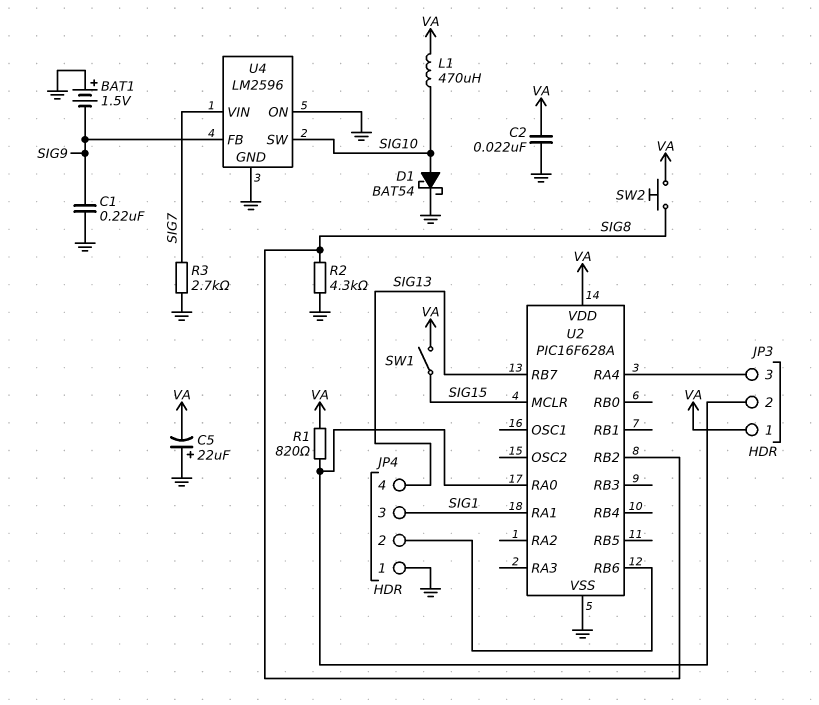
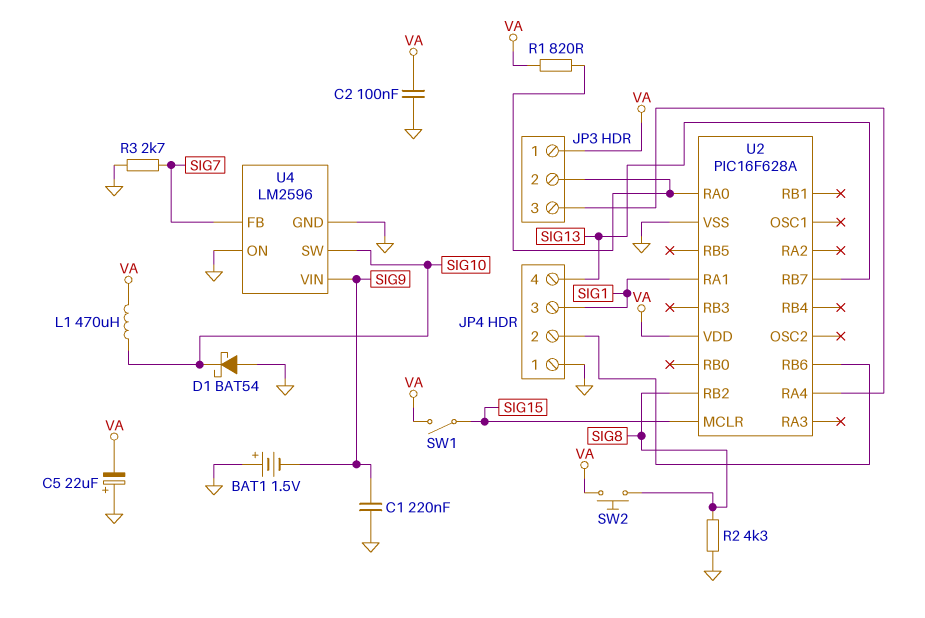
C2: 22nF (GND, VA) -> 100nF (GND, VA)
D1: schottky BAT54 (A SIG10, K GND) -> schottky BAT54 (A GND, K SIG10)
U4 pin FB: SIG9 -> SIG7
U4 pin VIN: SIG7 -> SIG9

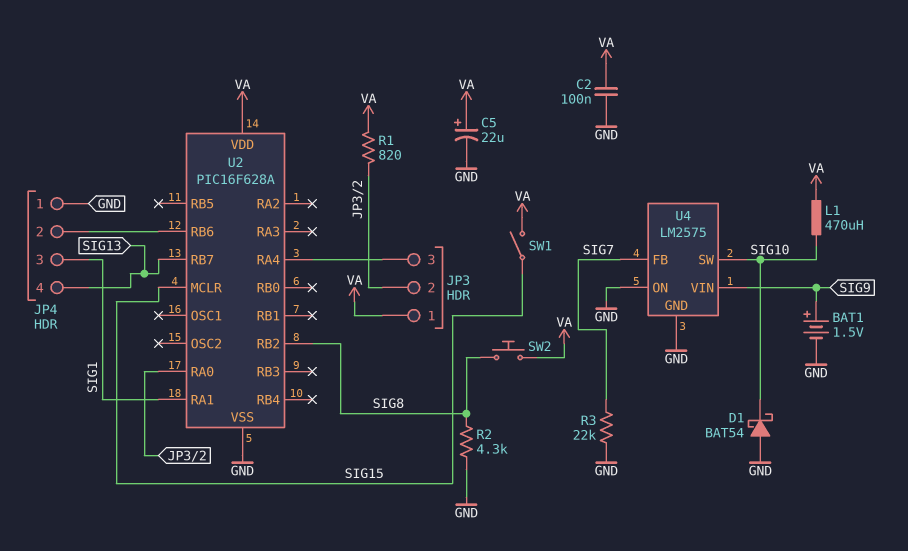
BAT1: 1.5V (plus GND, minus SIG9) -> 1.5V (plus SIG9, minus GND)
C1: 220nF (GND, SIG9) -> none
C5: 22uF (plus GND, minus VA) -> 22uF (plus VA, minus GND)
R3: 2.7k (GND, SIG7) -> 22k (GND, SIG7)
U4: LM2596 -> LM2575

